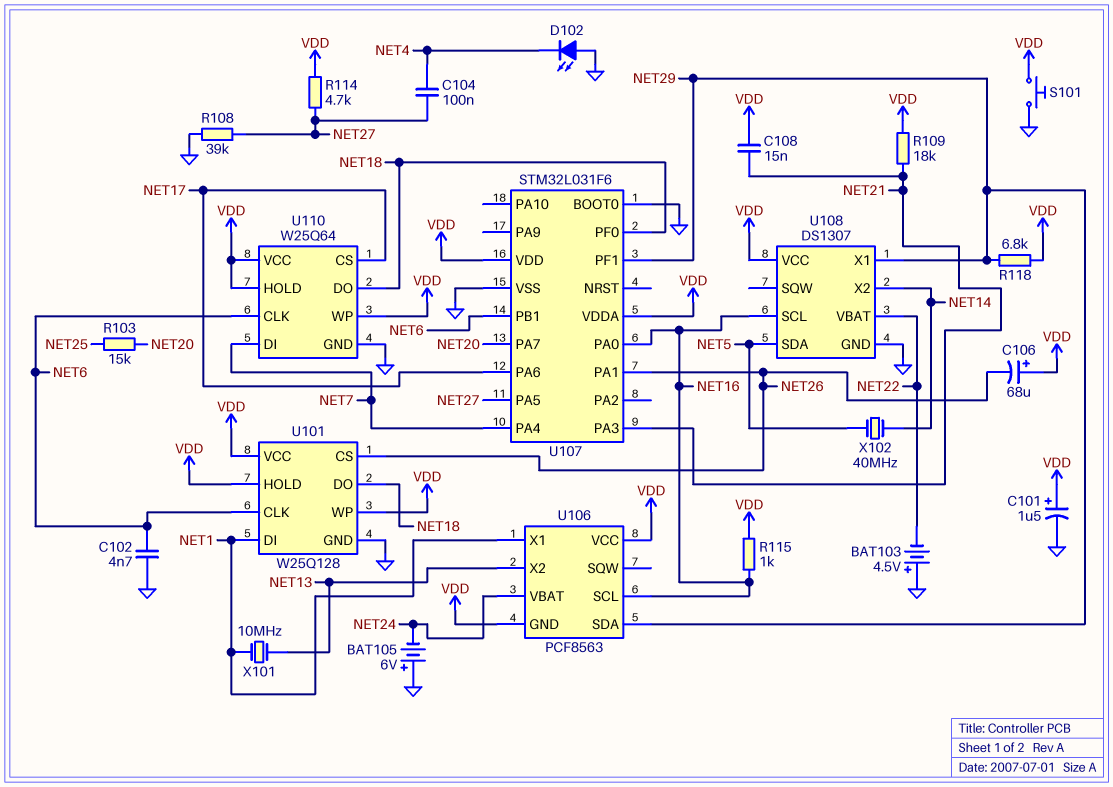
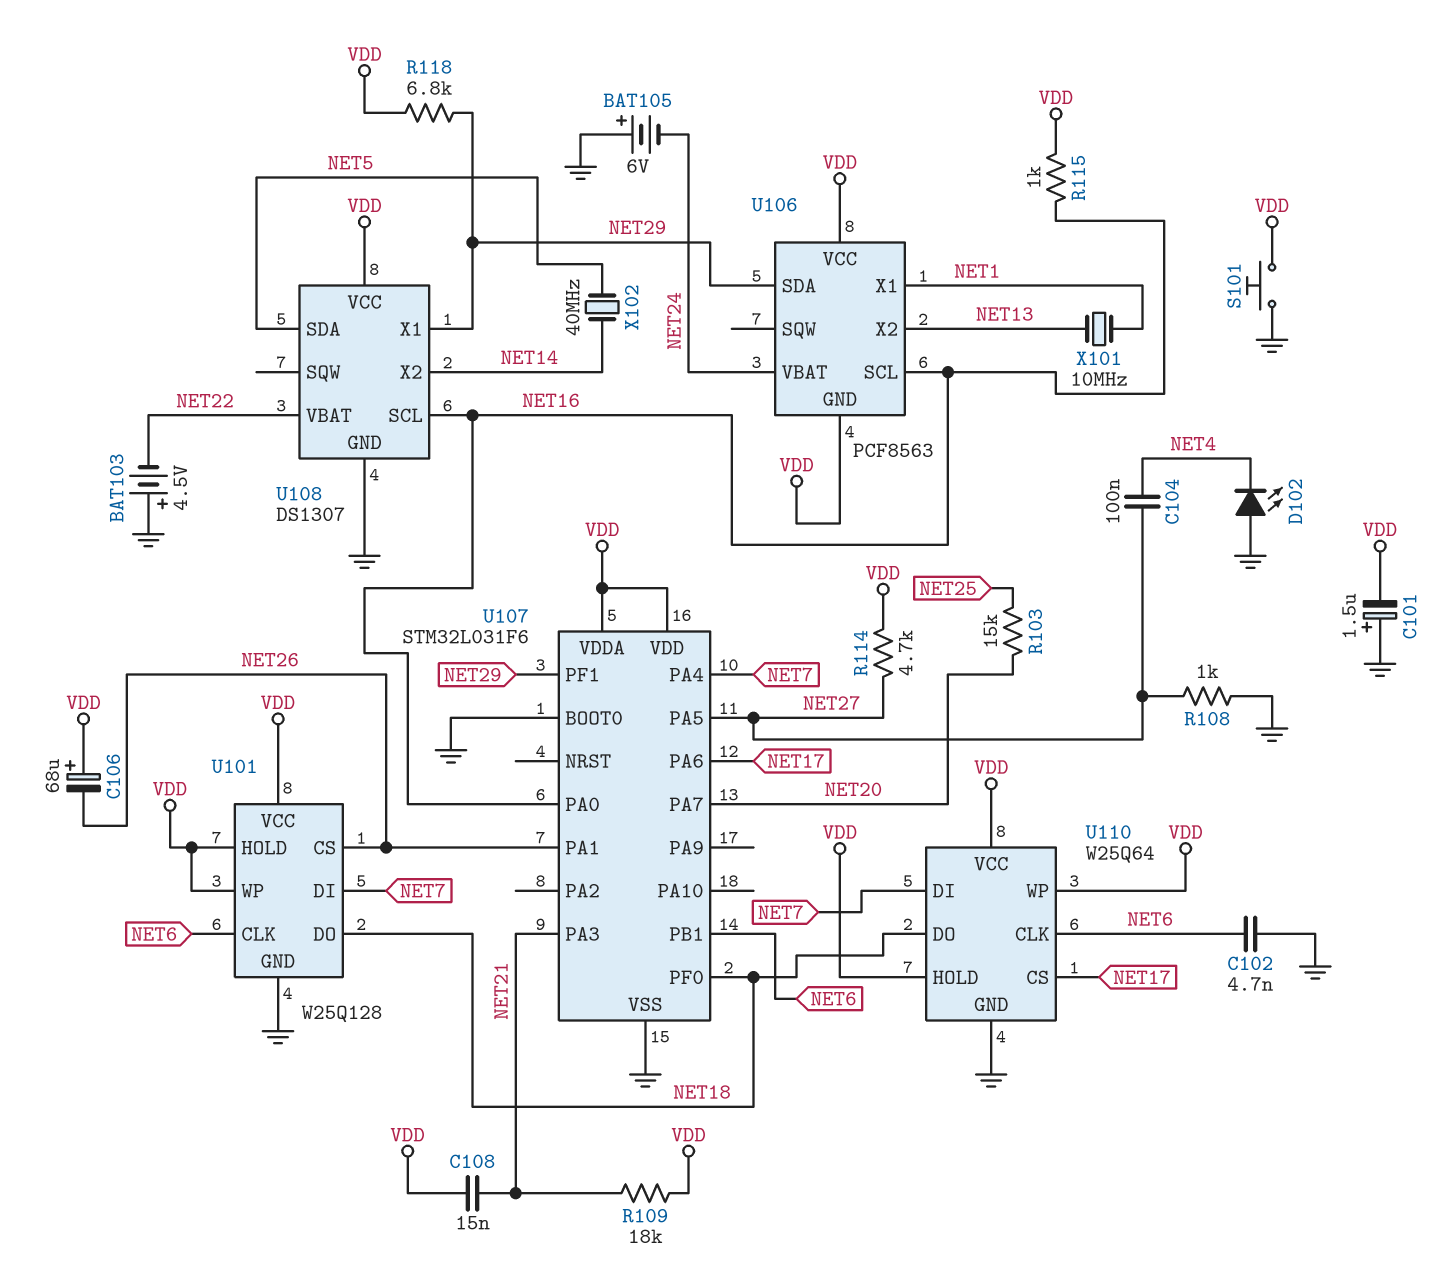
C101: 1.5uF (plus VDD, minus GND) -> 1.5uF (plus GND, minus VDD)
R108: 39k (GND, NET27) -> 1k (GND, NET27)
U101 pin DI: NET1 -> NET7

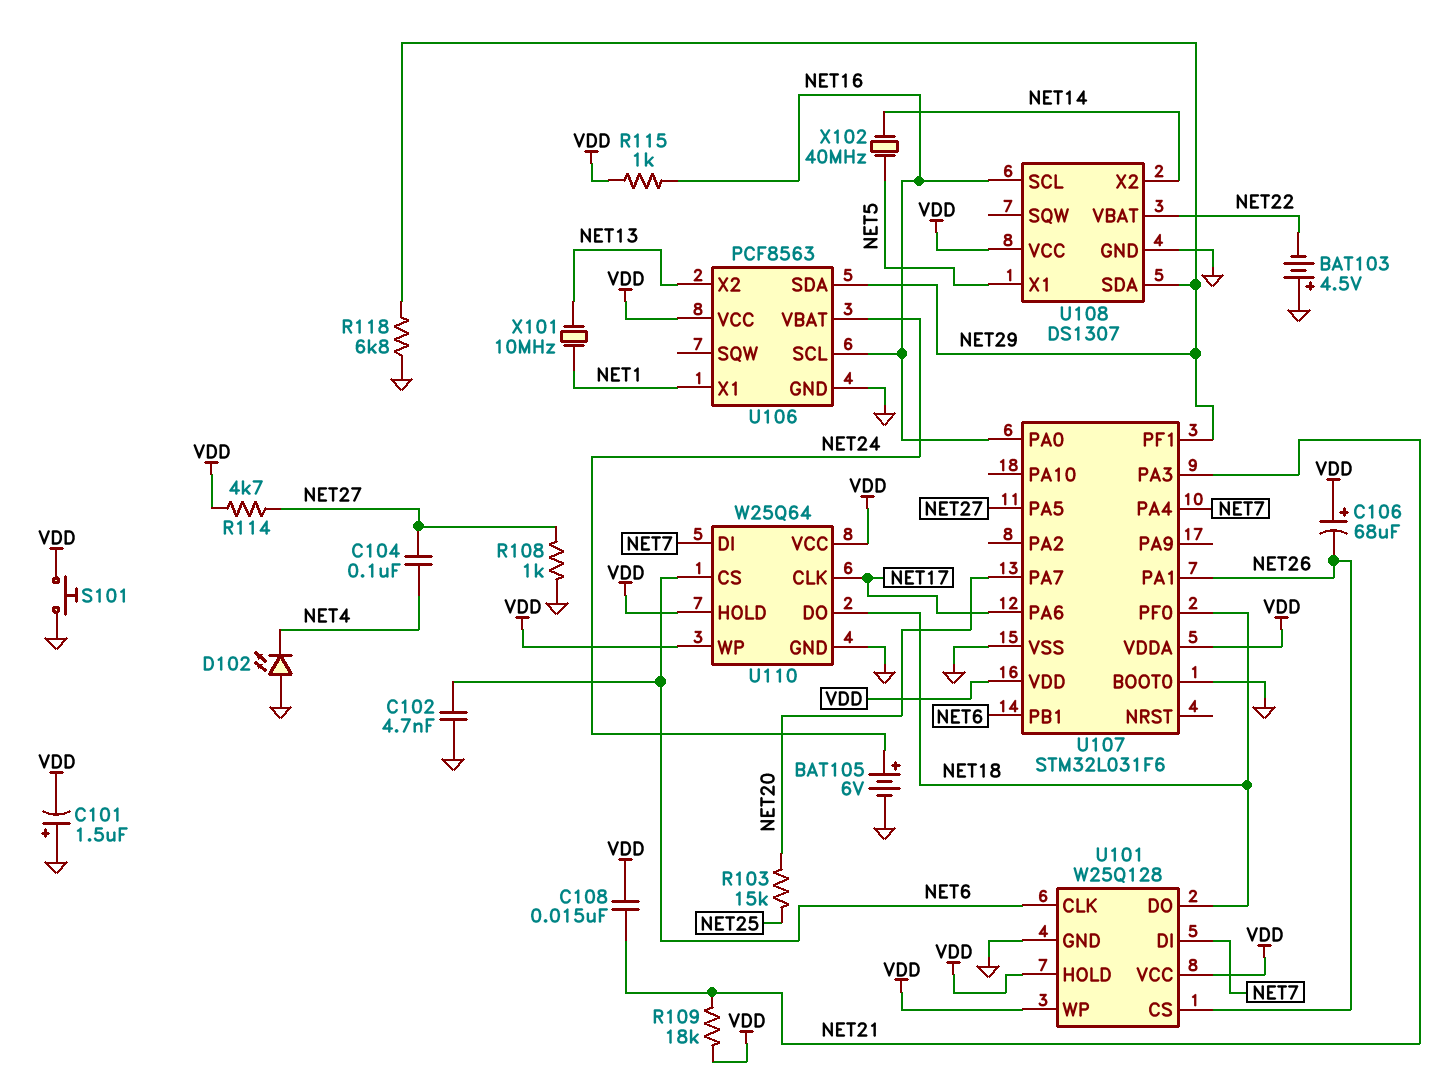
BAT105: 6V (plus GND, minus NET24) -> 6V (plus NET24, minus GND)
R118: 6.8k (NET29, VDD) -> 6.8k (GND, NET29)
U106 pin GND: VDD -> GND
U108 pin SDA: NET5 -> NET29
U108 pin X1: NET29 -> NET5
U110 pin CLK: NET6 -> NET17
U110 pin CS: NET17 -> NET6

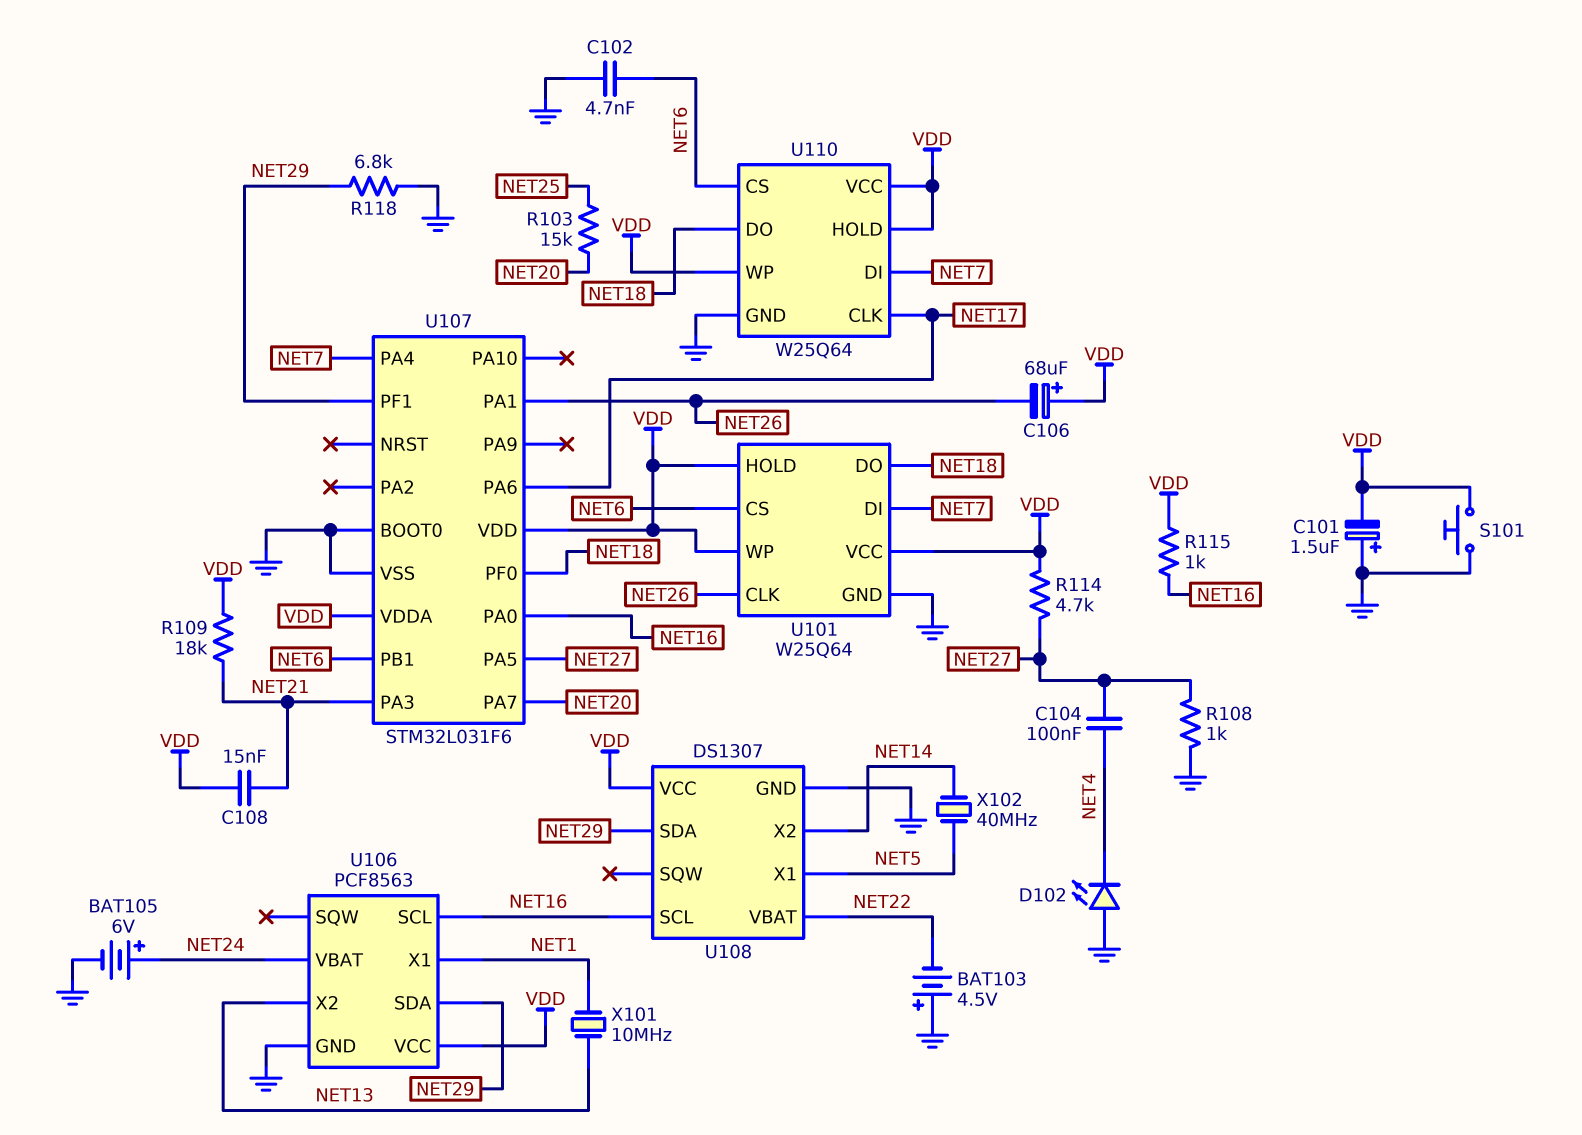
U101: W25Q128 -> W25Q64
U101 pin CLK: NET6 -> NET26
U101 pin CS: NET26 -> NET6

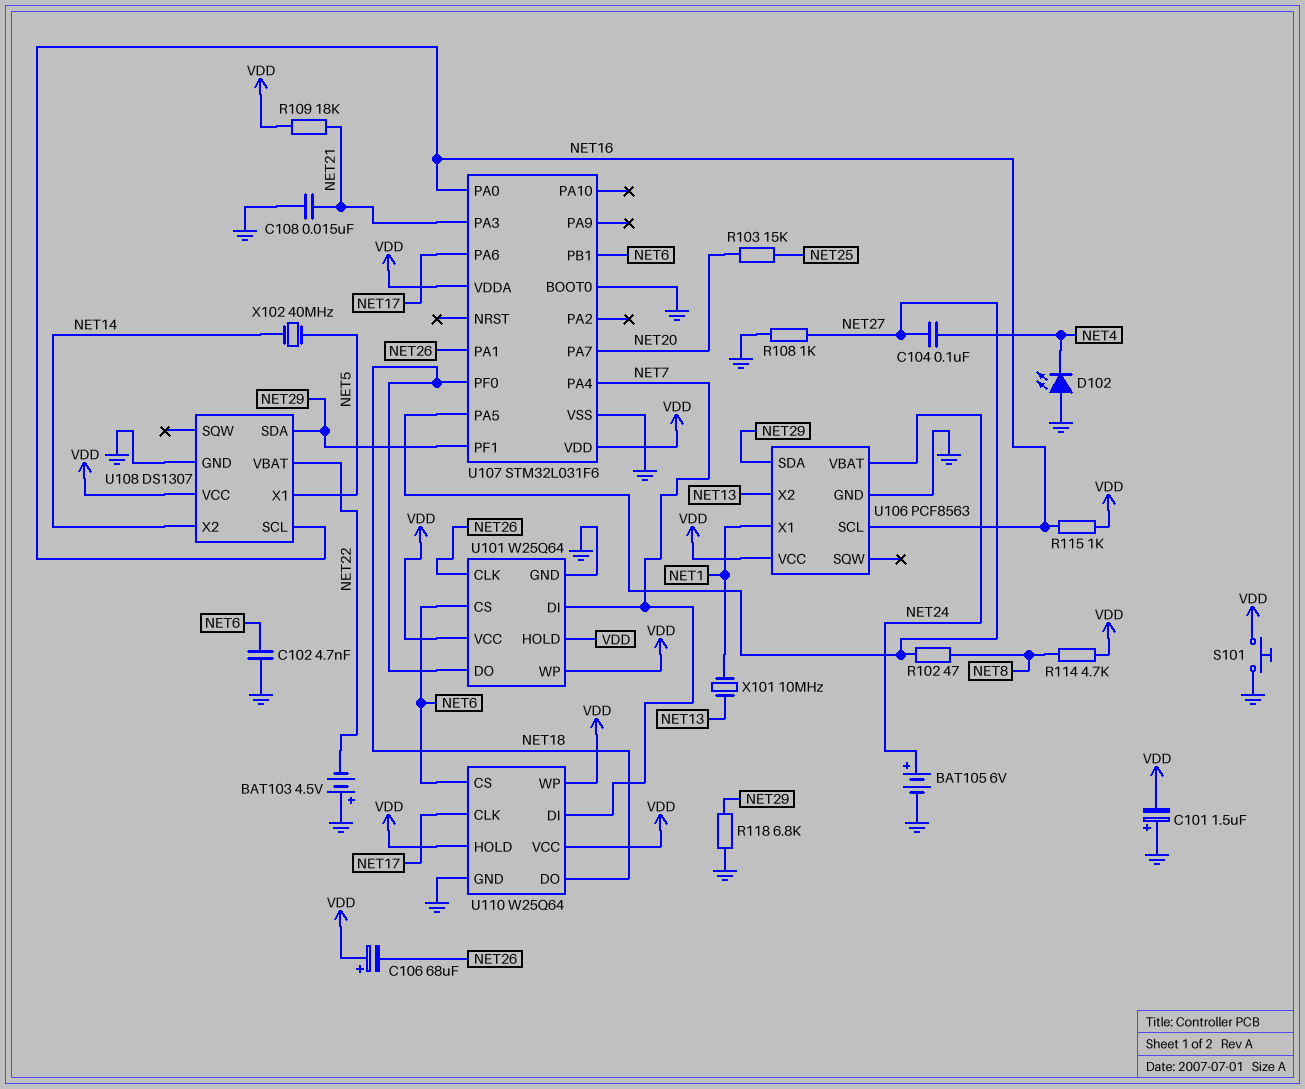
C108: 15nF (NET21, VDD) -> 15nF (GND, NET21)
R102: none -> 47 (NET8, NET27)
R114: 4.7k (NET27, VDD) -> 4.7k (NET8, VDD)

